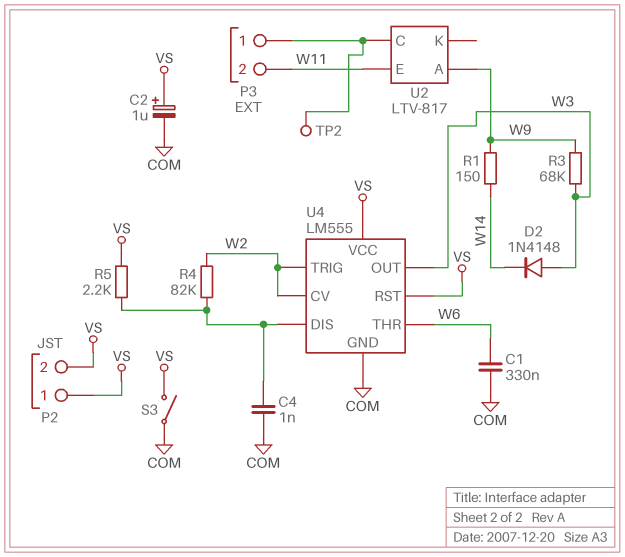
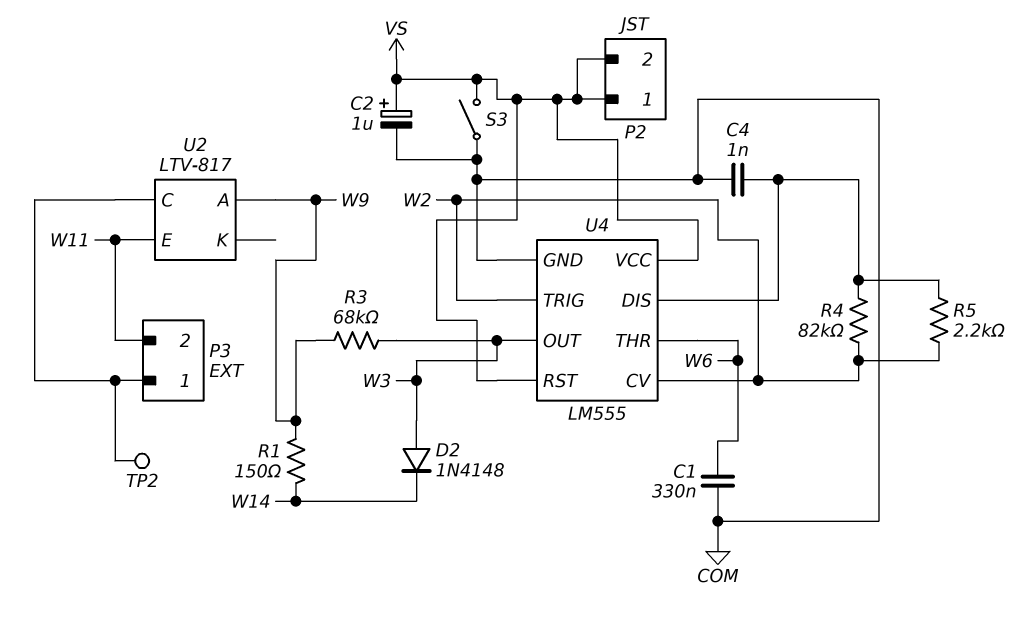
R5: 2.2k (U4/DIS, VS) -> 2.2k (U4/DIS, W2)

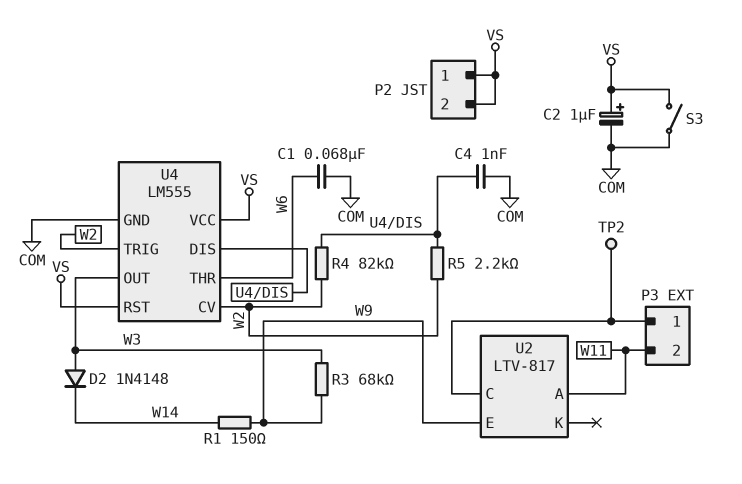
C1: 330nF (COM, W6) -> 68nF (COM, W6)
U2 pin A: W9 -> W11
U2 pin E: W11 -> W9

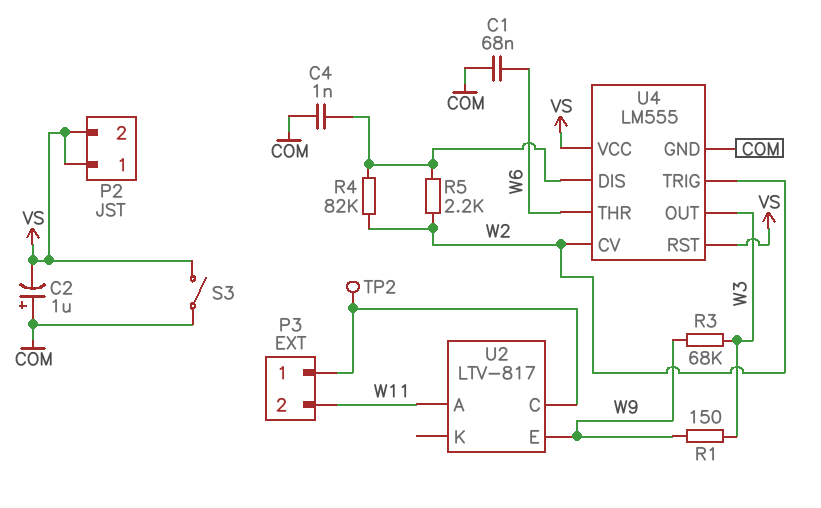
C2: 1uF (plus VS, minus COM) -> 1uF (plus COM, minus VS)
D2: diode 1N4148 (A W3, K W14) -> none
R1: 150 (W9, W14) -> 150 (W3, W9)

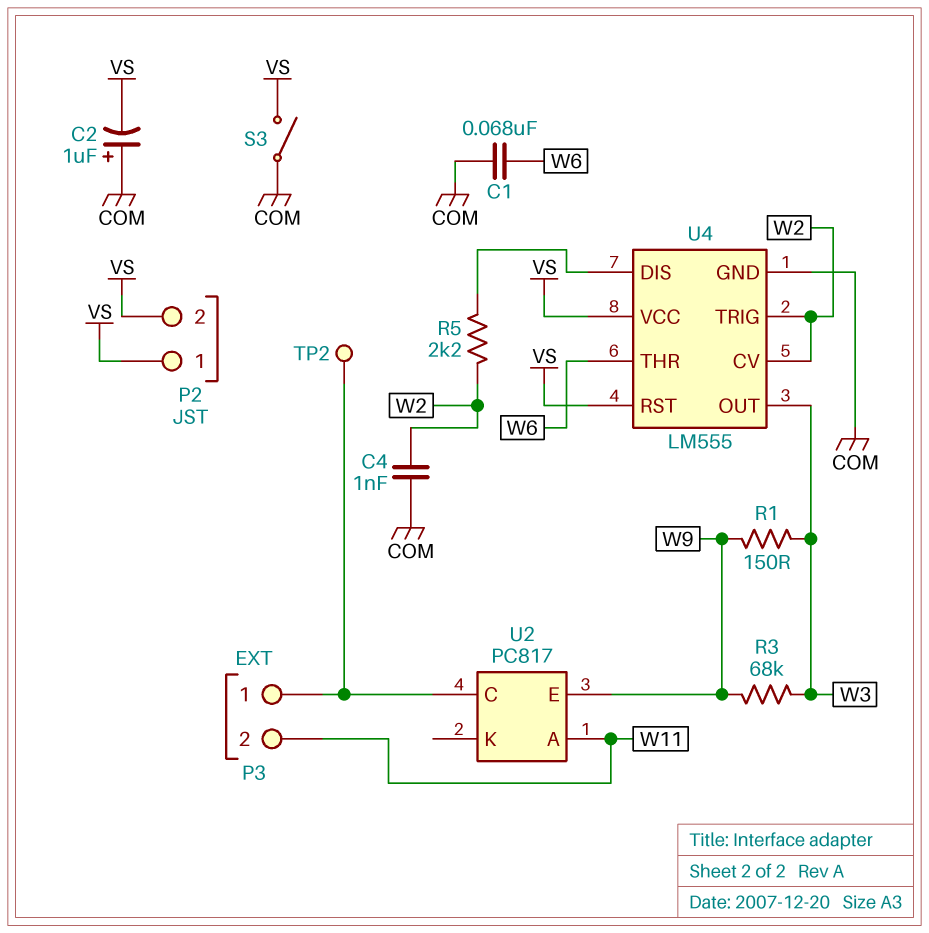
C4: 1nF (COM, U4/DIS) -> 1nF (COM, W2)
R4: 82k (U4/DIS, W2) -> none
U2: LTV-817 -> PC817

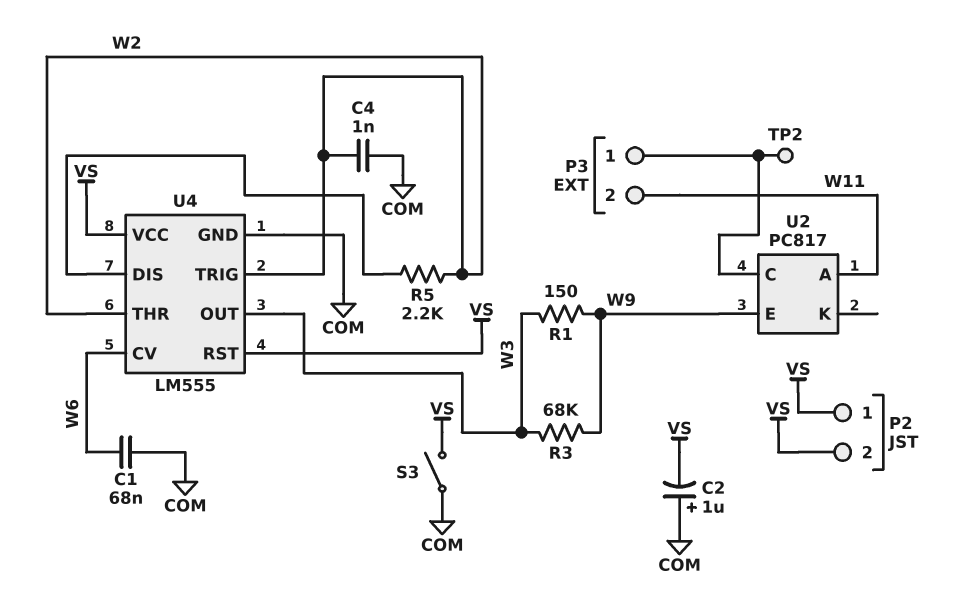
U4 pin CV: W2 -> W6
U4 pin THR: W6 -> W2

